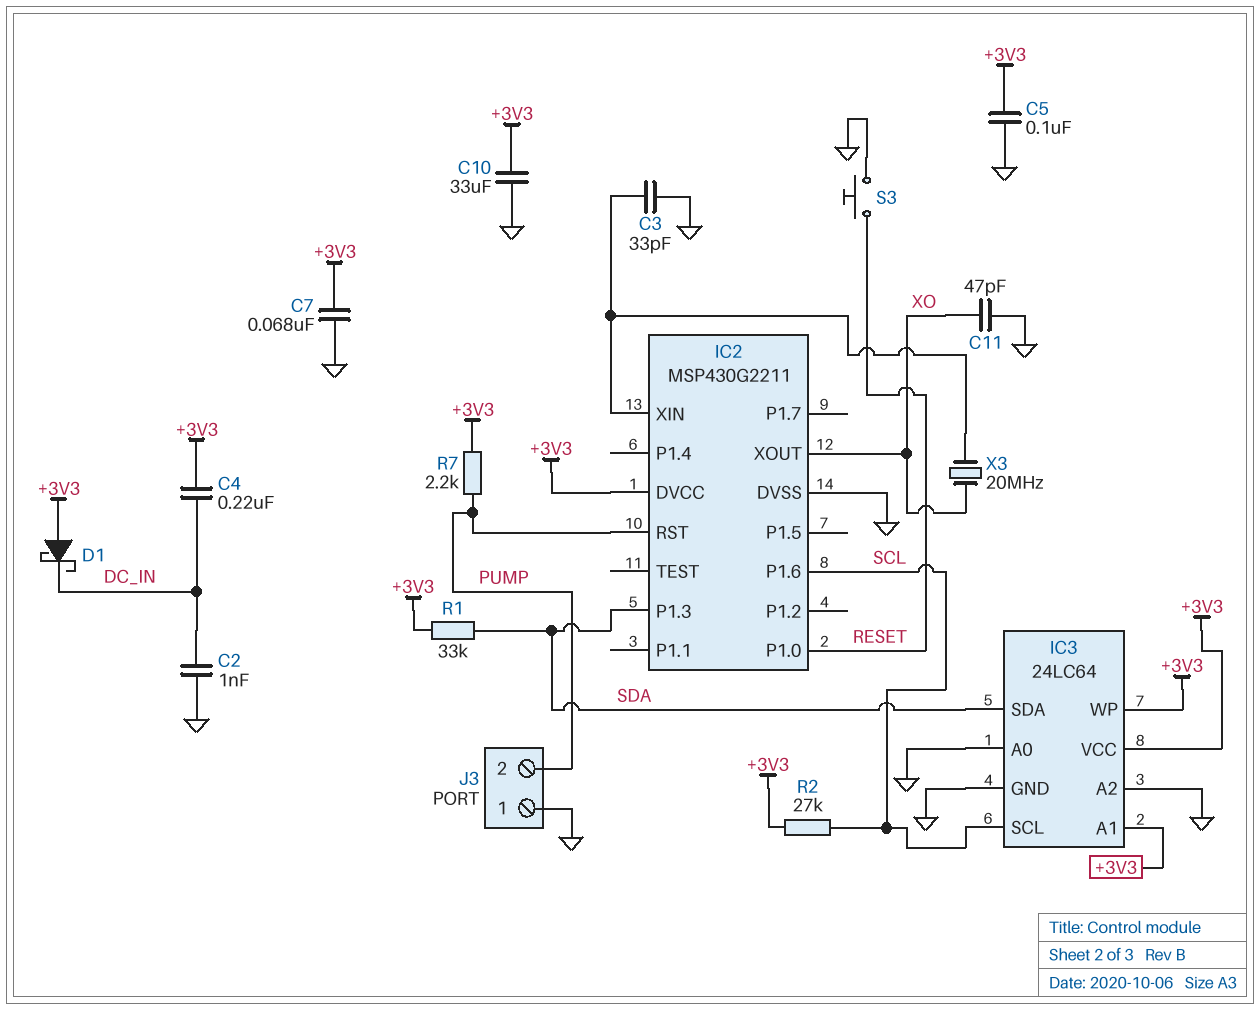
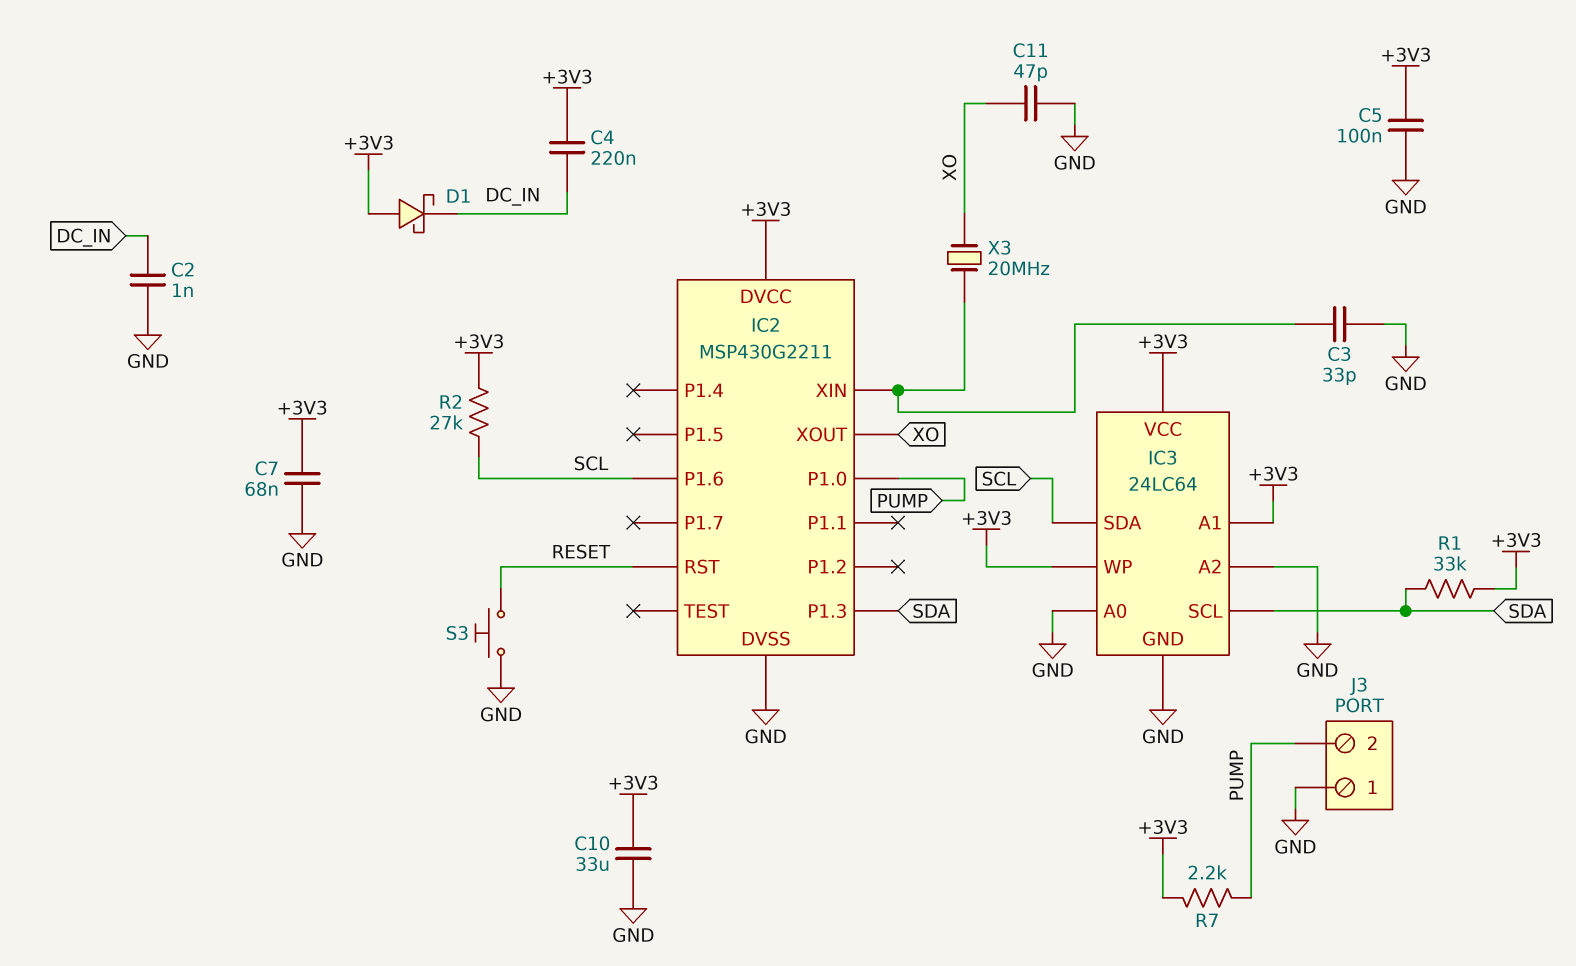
IC2 pin P1.0: RESET -> PUMP
IC2 pin RST: PUMP -> RESET
IC3 pin SCL: SCL -> SDA
IC3 pin SDA: SDA -> SCL

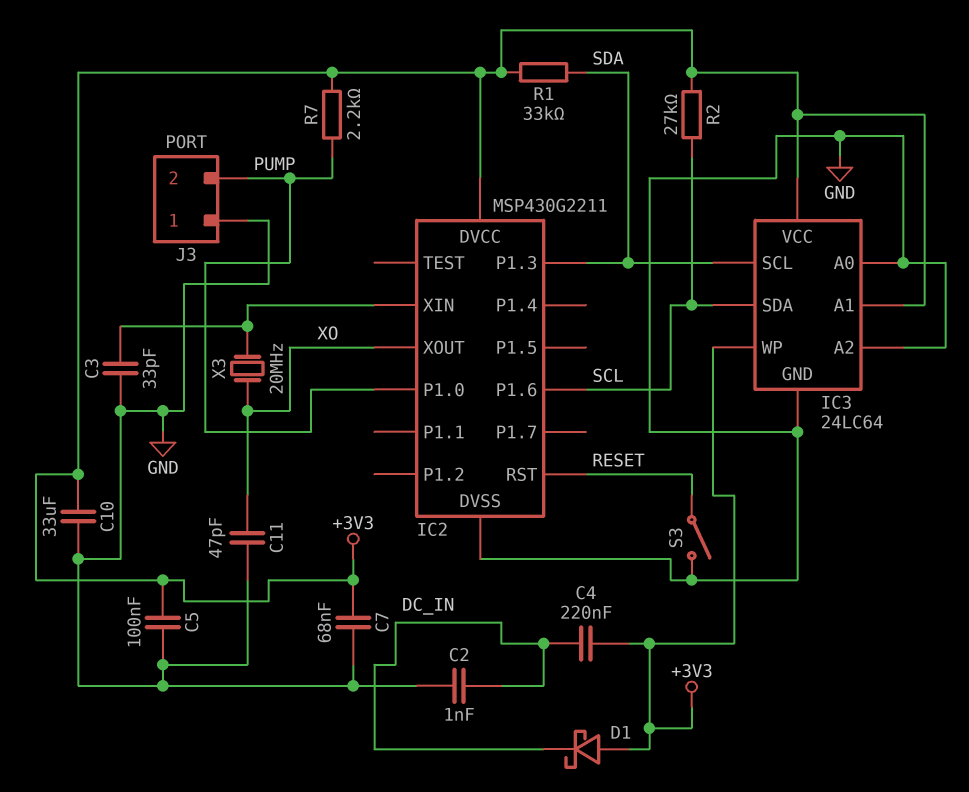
S3: button (GND, RESET) -> switch (GND, RESET)

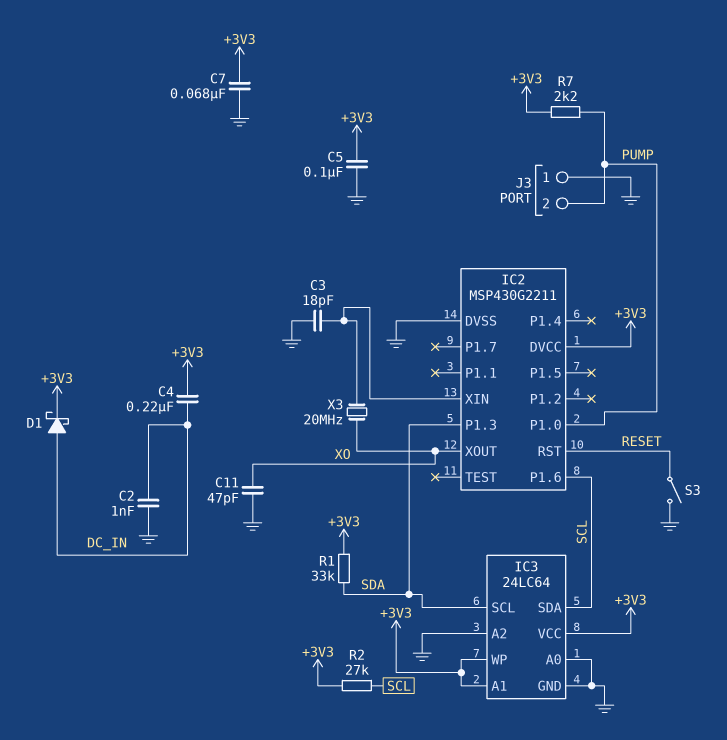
C3: 33pF (GND, IC2/XIN) -> 18pF (GND, IC2/XIN)
C10: 33uF (+3V3, GND) -> none
D1: schottky (A +3V3, K DC_IN) -> schottky (A DC_IN, K +3V3)

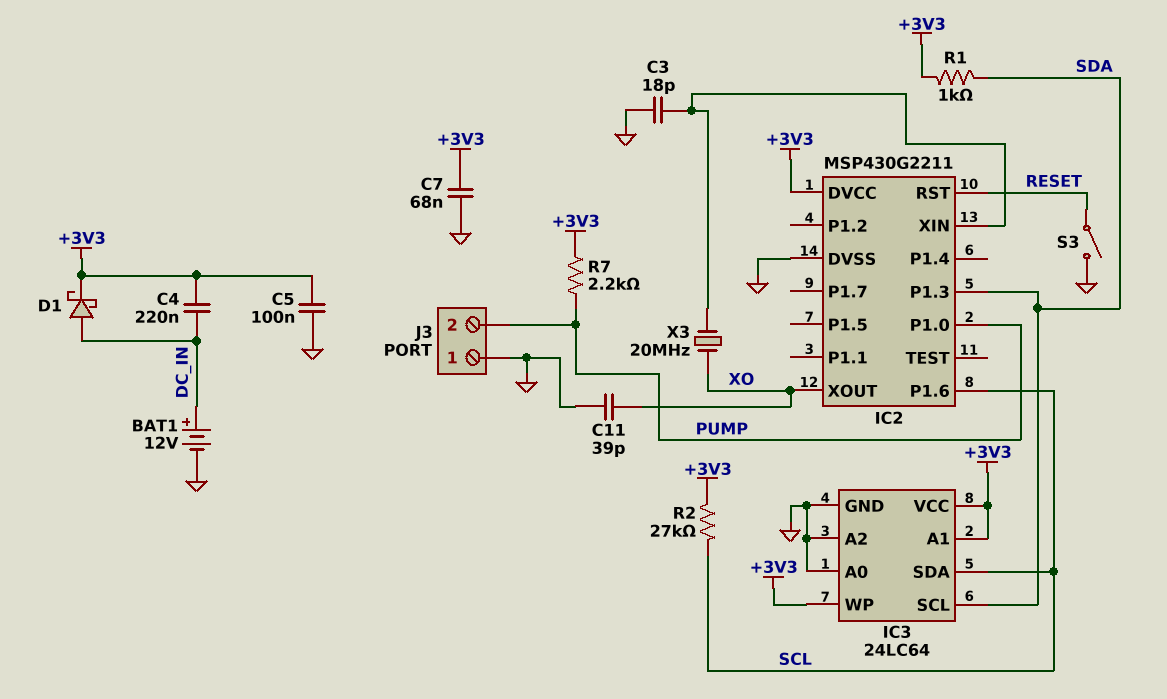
BAT1: none -> 12V (plus DC_IN, minus GND)
C2: 1nF (DC_IN, GND) -> none
C11: 47pF (GND, XO) -> 39pF (GND, XO)
R1: 33k (+3V3, SDA) -> 1k (+3V3, SDA)

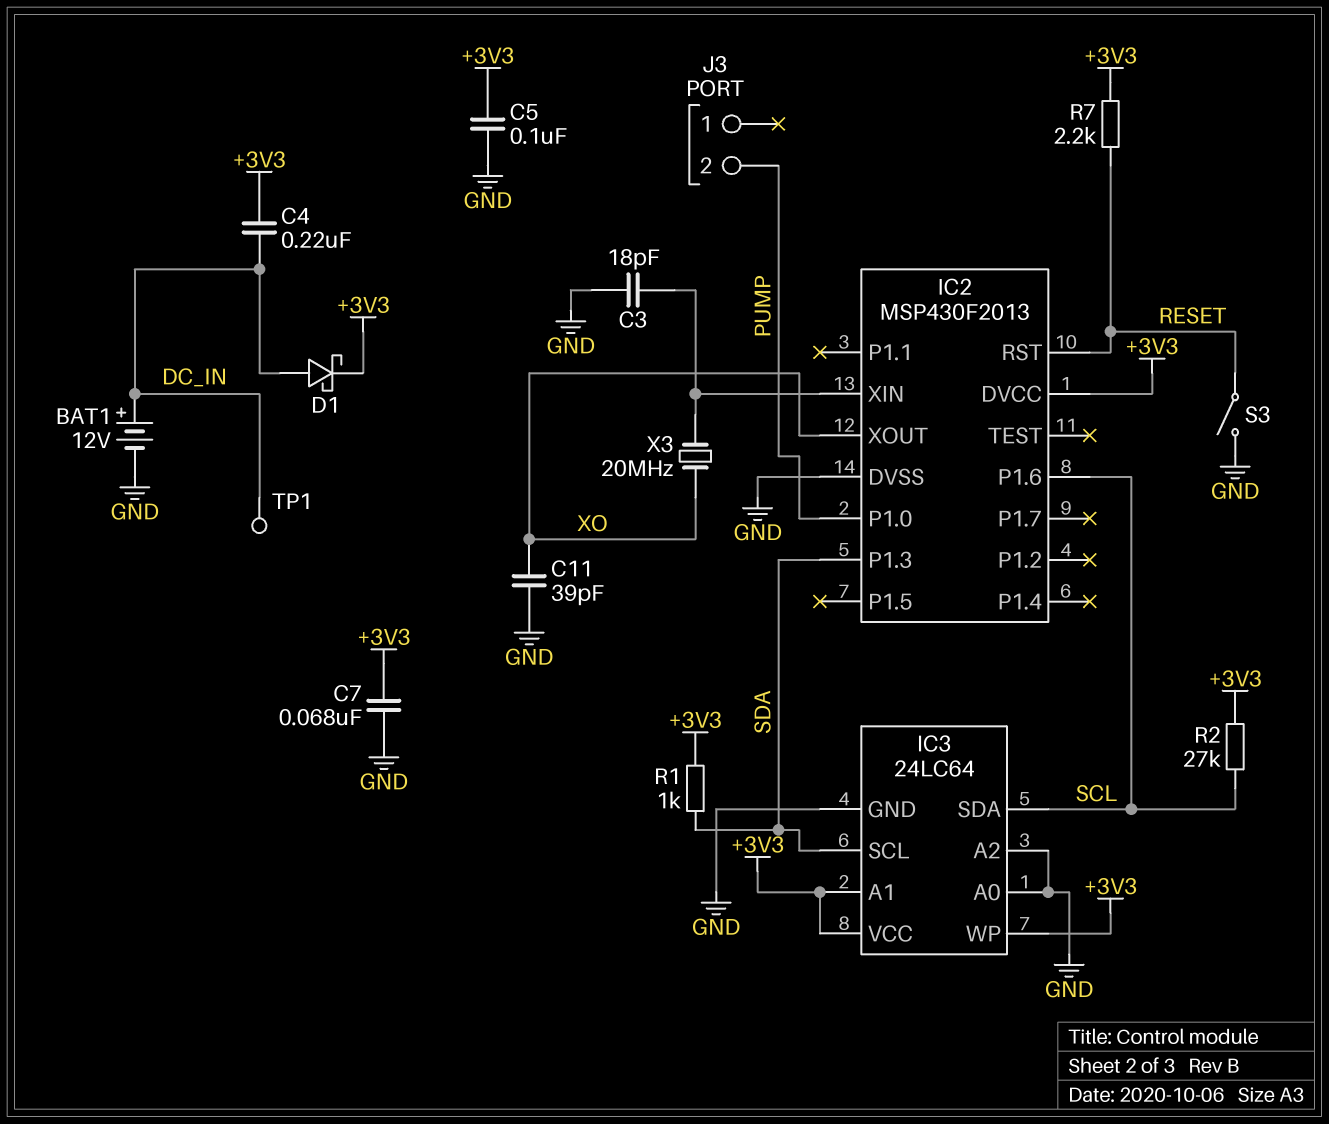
IC2: MSP430G2211 -> MSP430F2013
J3 pin 1: GND -> none
R7: 2.2k (+3V3, PUMP) -> 2.2k (+3V3, RESET)
TP1: none -> test point (DC_IN)

